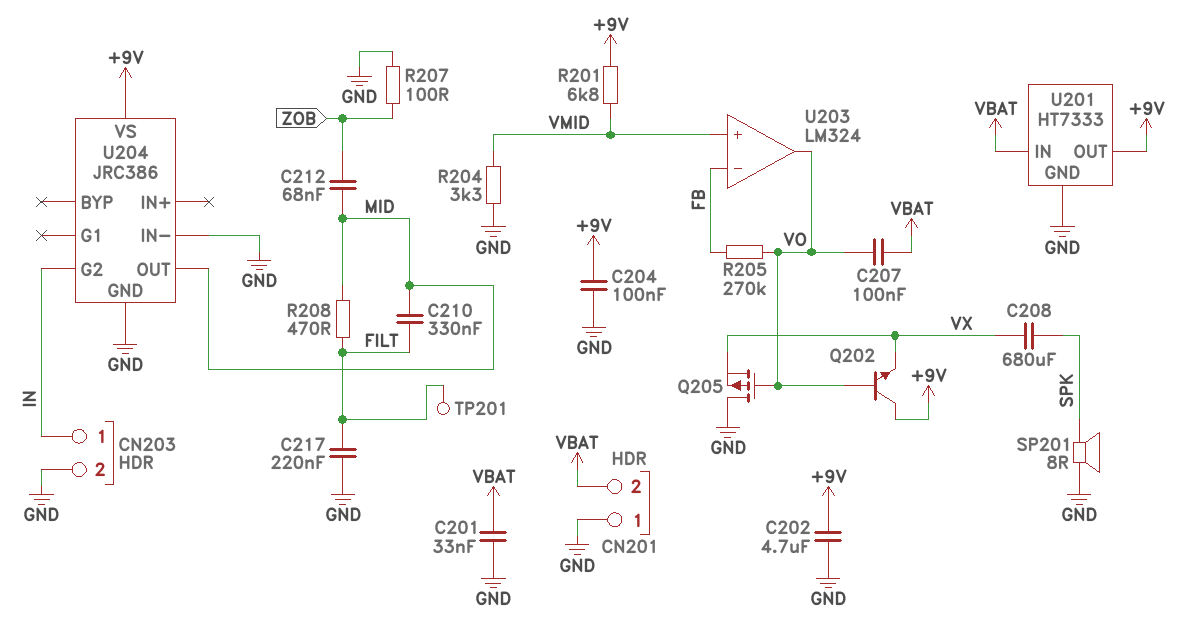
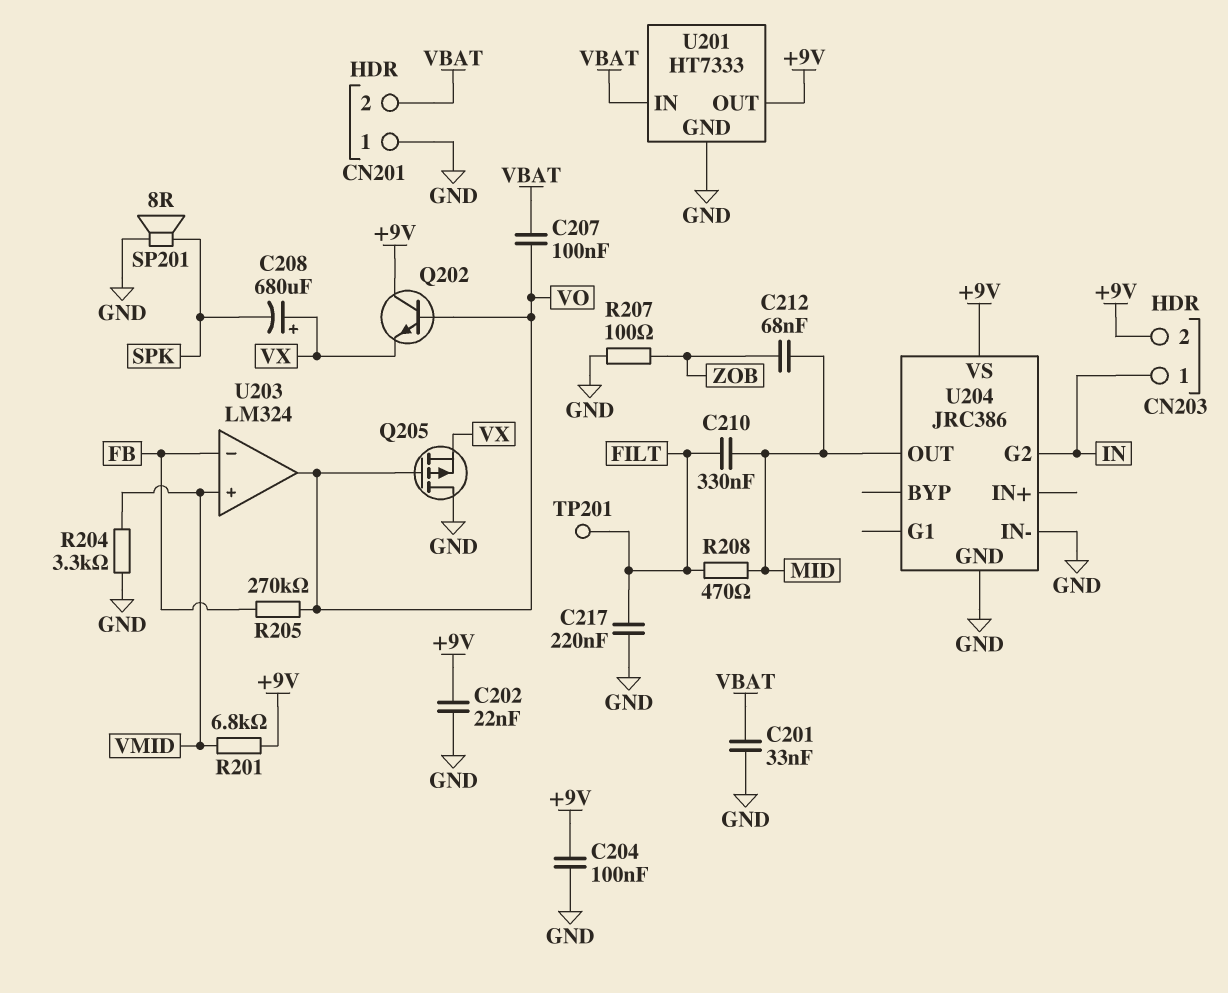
C202: 4.7uF (+9V, GND) -> 22nF (+9V, GND)
C208: 680uF (SPK, VX) -> 680uF (plus VX, minus SPK)
CN203 pin 2: GND -> +9V

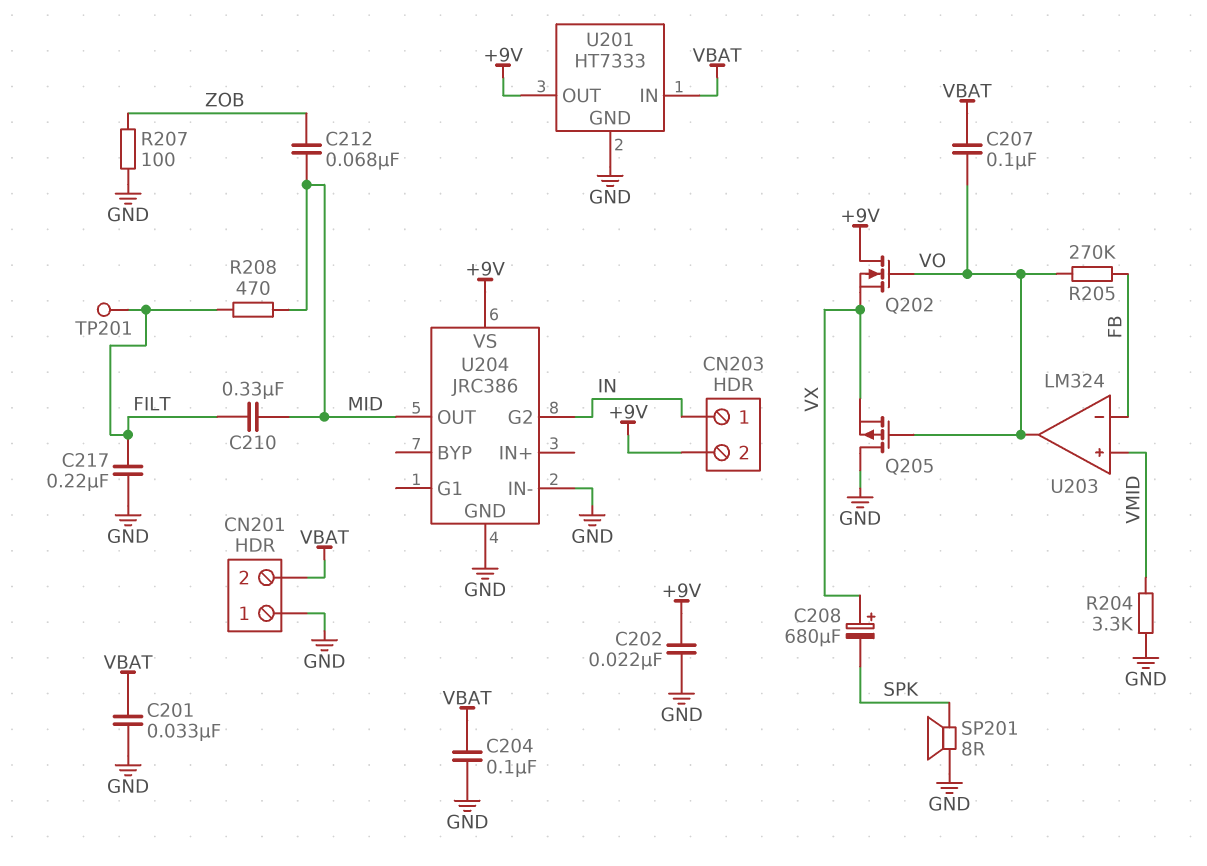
C204: 100nF (+9V, GND) -> 100nF (GND, VBAT)
Q202: NPN (B VO, C +9V, E VX) -> NMOS (G VO, D +9V, S VX)
R201: 6.8k (+9V, VMID) -> none

